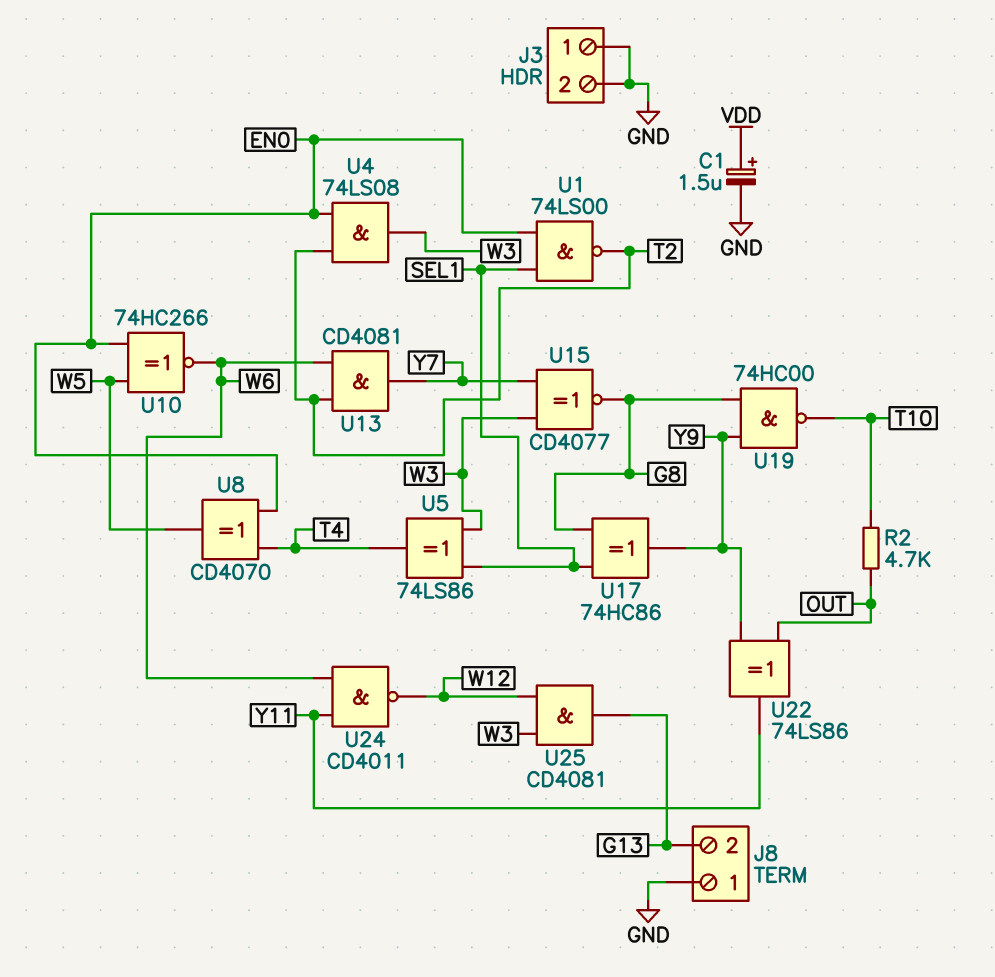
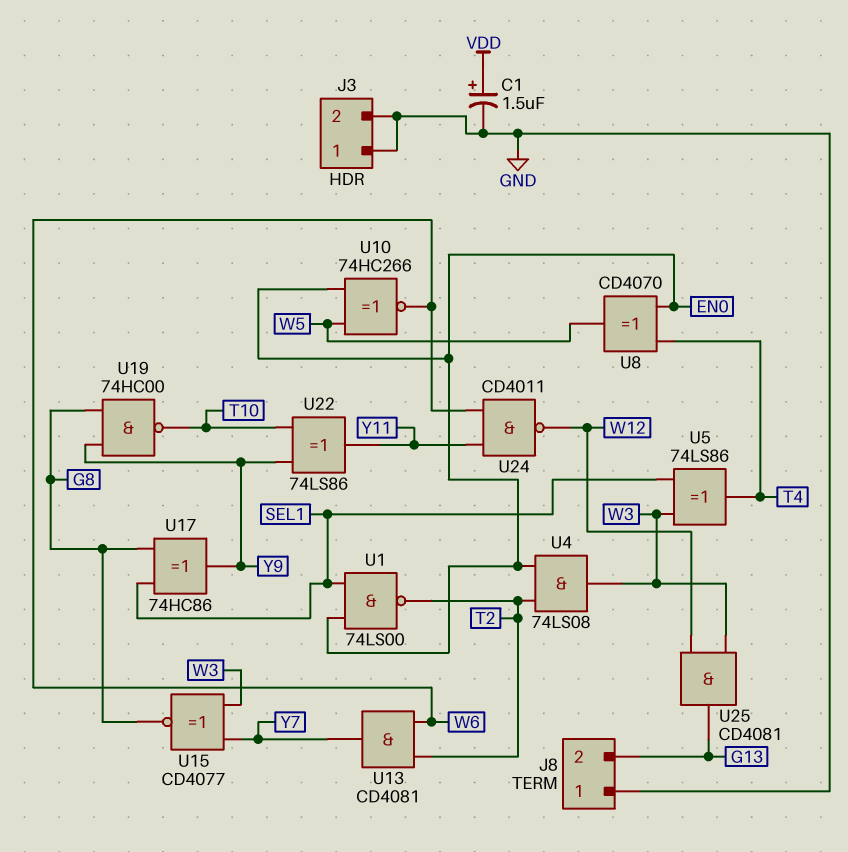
R2: 4.7k (OUT, T10) -> none
U22: XOR 74LS86 (in OUT, in Y9, out Y11) -> XOR 74LS86 (in T10, in Y9, out Y11)

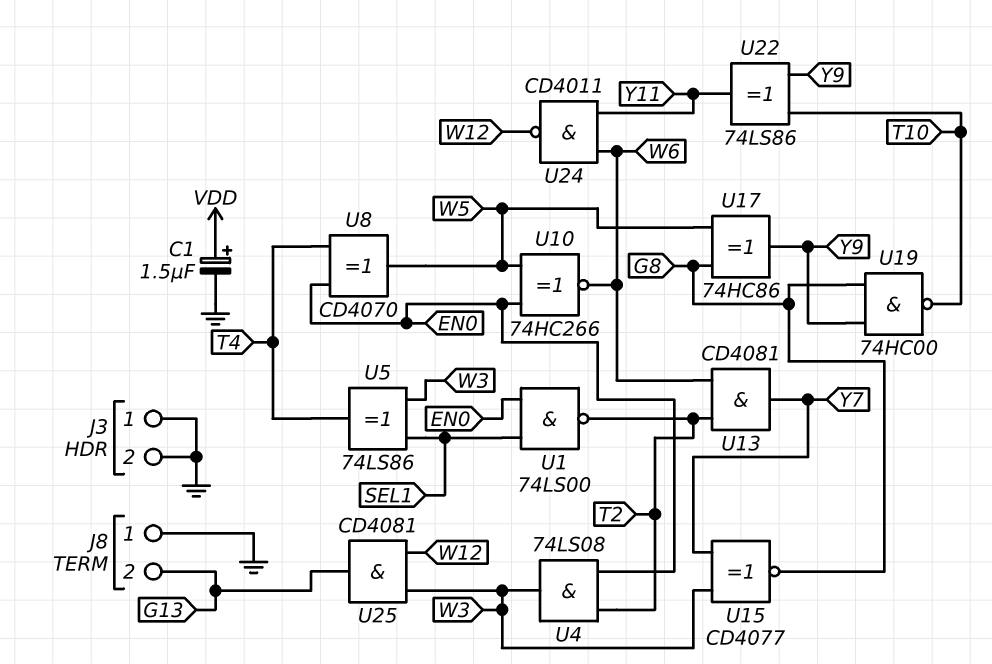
U17: XOR 74HC86 (in G8, in SEL1, out Y9) -> XOR 74HC86 (in G8, in W5, out Y9)

